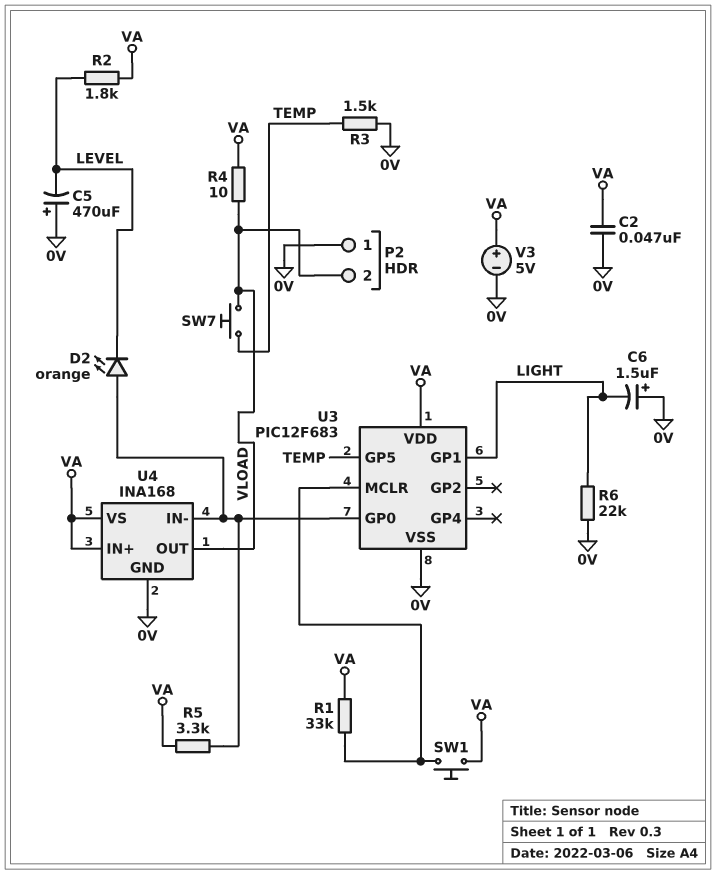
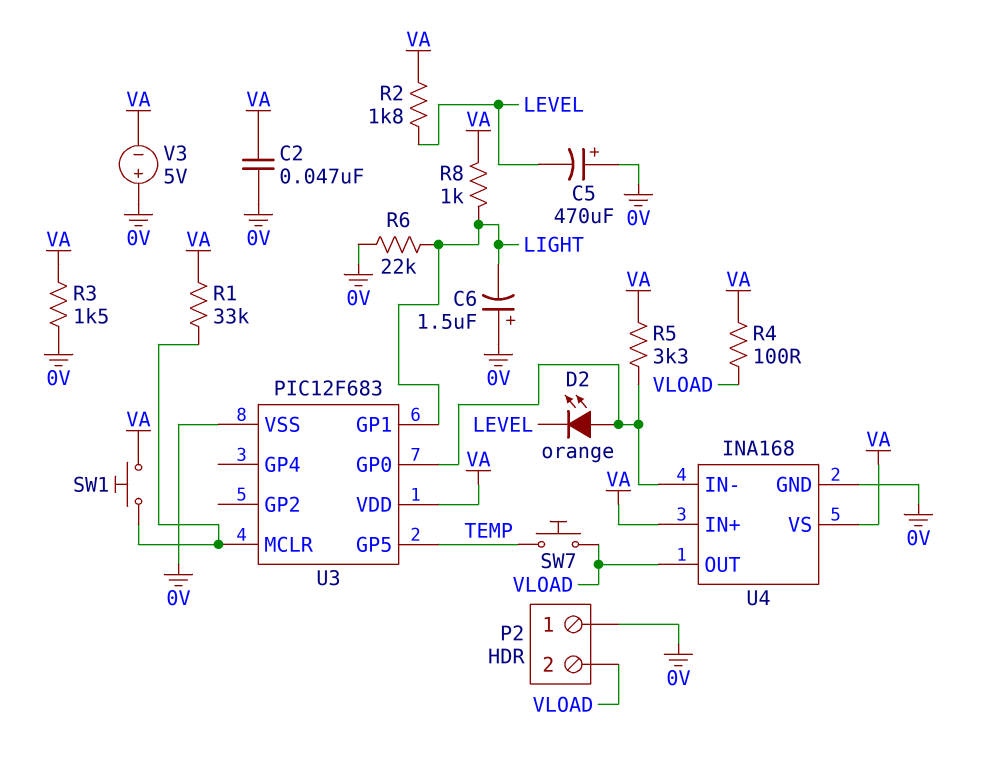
R3: 1.5k (0V, TEMP) -> 1.5k (0V, VA)
R4: 10 (VA, VLOAD) -> 100 (VA, VLOAD)
R8: none -> 1k (LIGHT, VA)
V3: 5V (plus VA, minus 0V) -> 5V (plus 0V, minus VA)

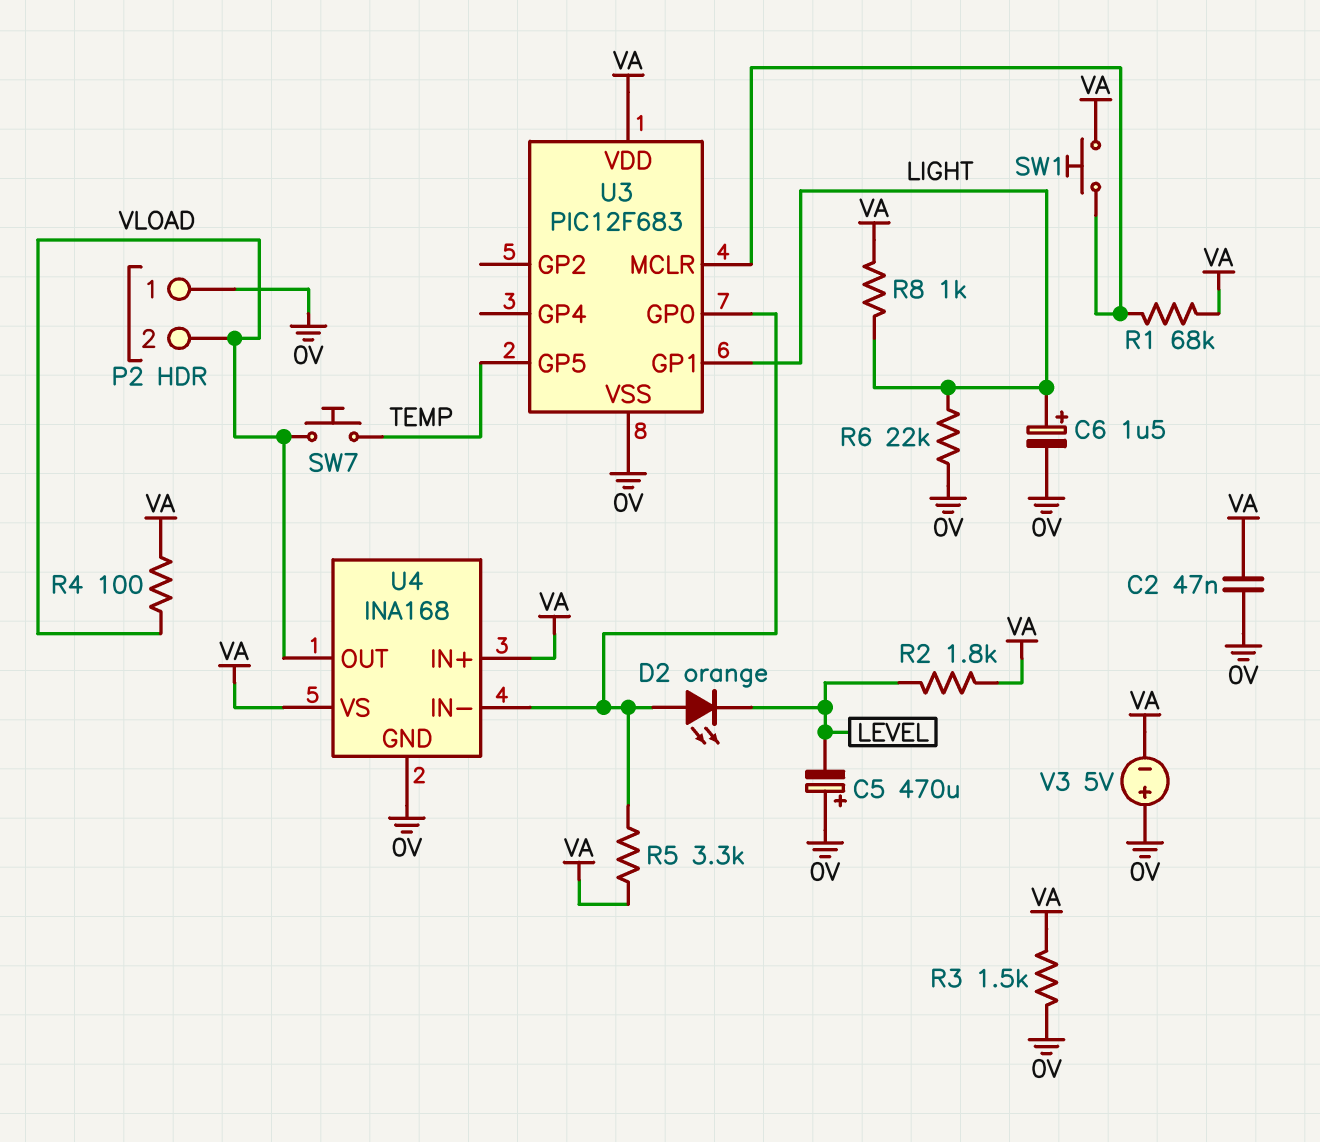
C6: 1.5uF (plus 0V, minus LIGHT) -> 1.5uF (plus LIGHT, minus 0V)
R1: 33k (U3/MCLR, VA) -> 68k (U3/MCLR, VA)

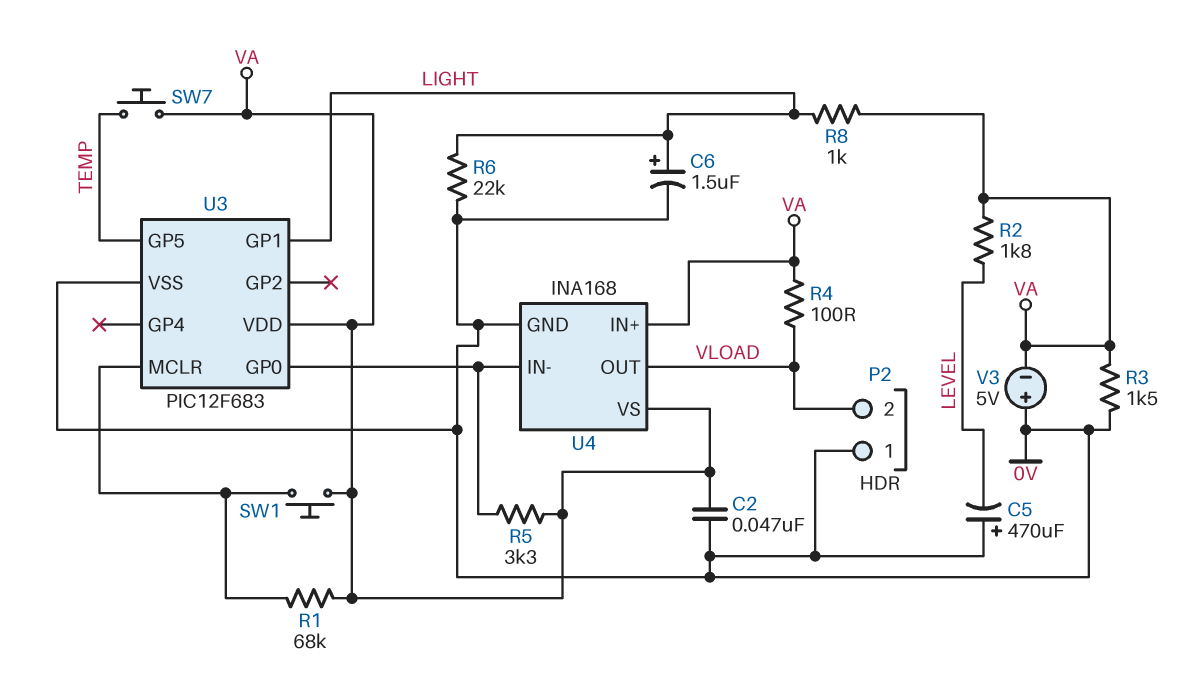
D2: LED orange (A U3/GP0, K LEVEL) -> none
SW7: button (TEMP, VLOAD) -> button (TEMP, VA)

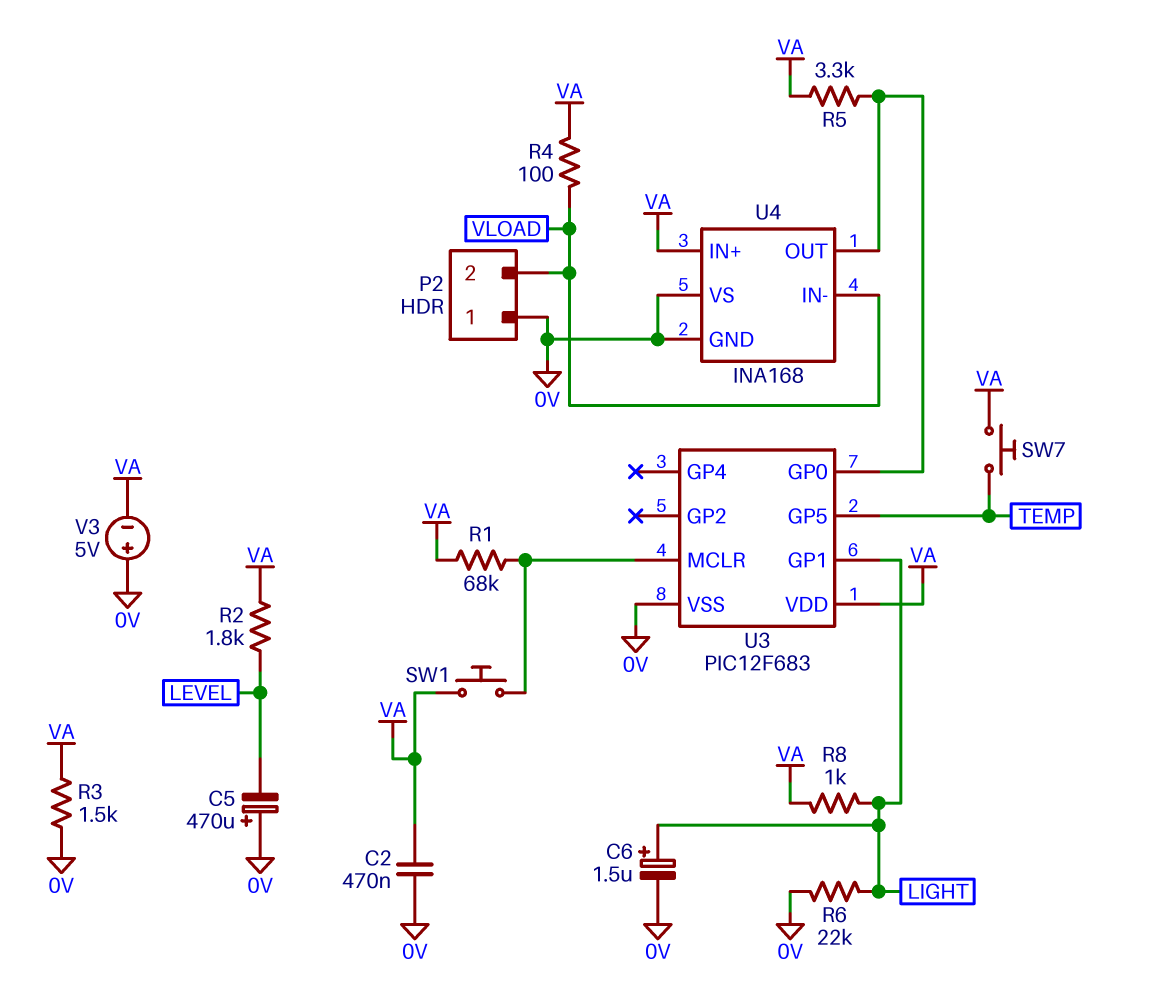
C2: 47nF (0V, VA) -> 470nF (0V, VA)
U4 pin IN-: U3/GP0 -> VLOAD
U4 pin OUT: VLOAD -> U3/GP0
U4 pin VS: VA -> 0V

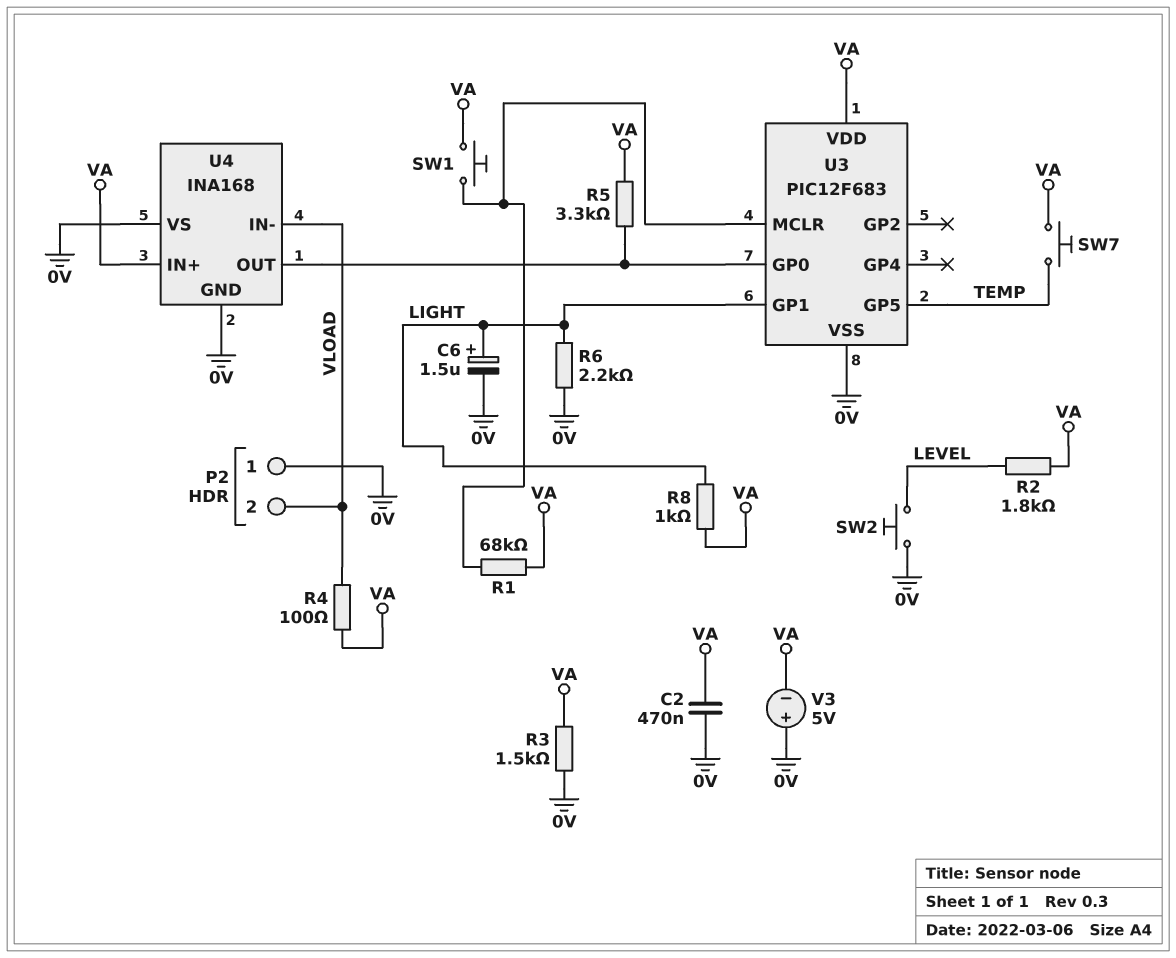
C5: 470uF (plus 0V, minus LEVEL) -> none
R6: 22k (0V, LIGHT) -> 2.2k (0V, LIGHT)
SW2: none -> button (0V, LEVEL)

